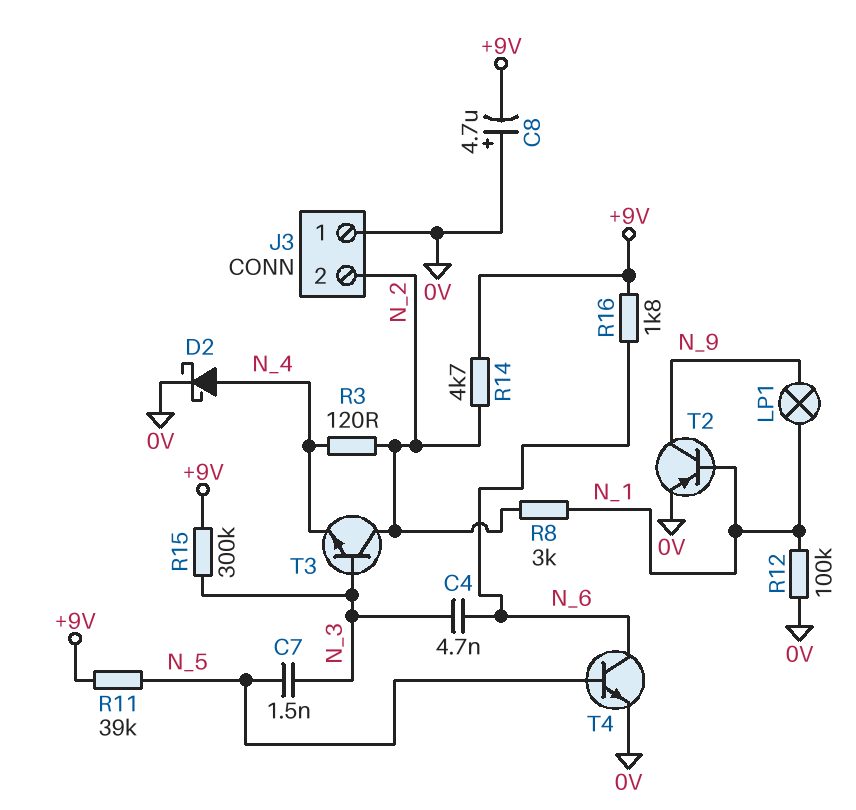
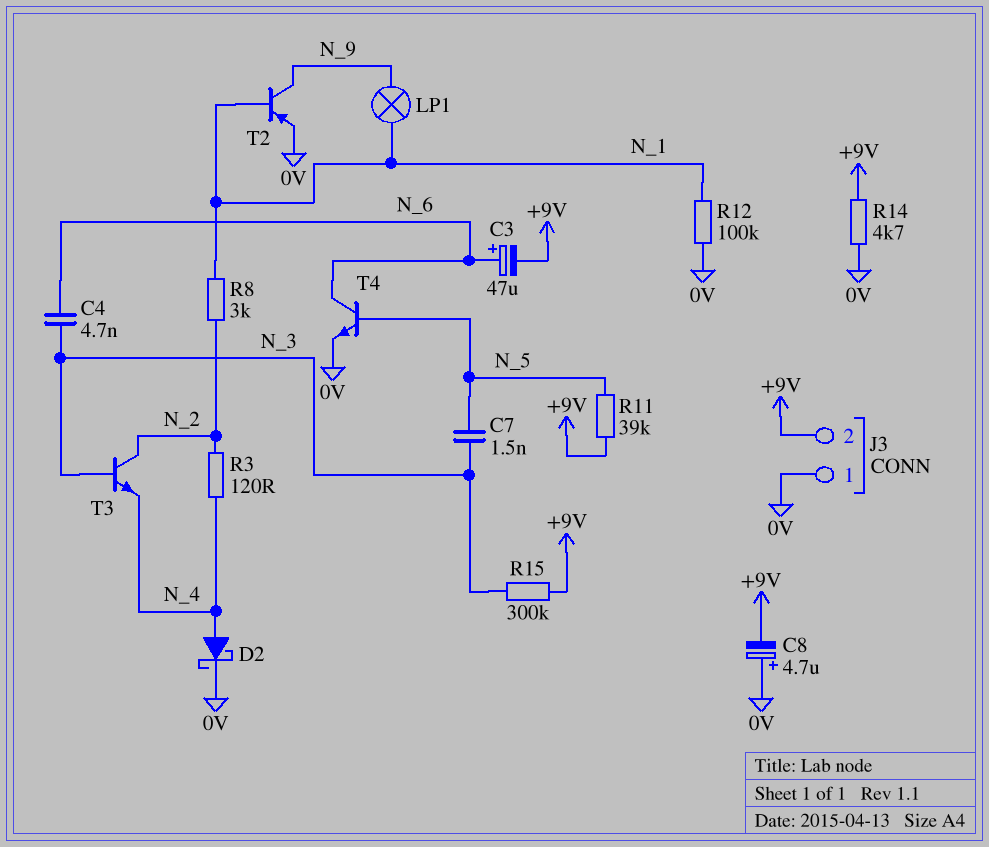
C3: none -> 47uF (plus N_6, minus +9V)
J3 pin 2: N_2 -> +9V
R14: 4.7k (+9V, N_2) -> 4.7k (+9V, 0V)
R16: 1.8k (+9V, N_6) -> none

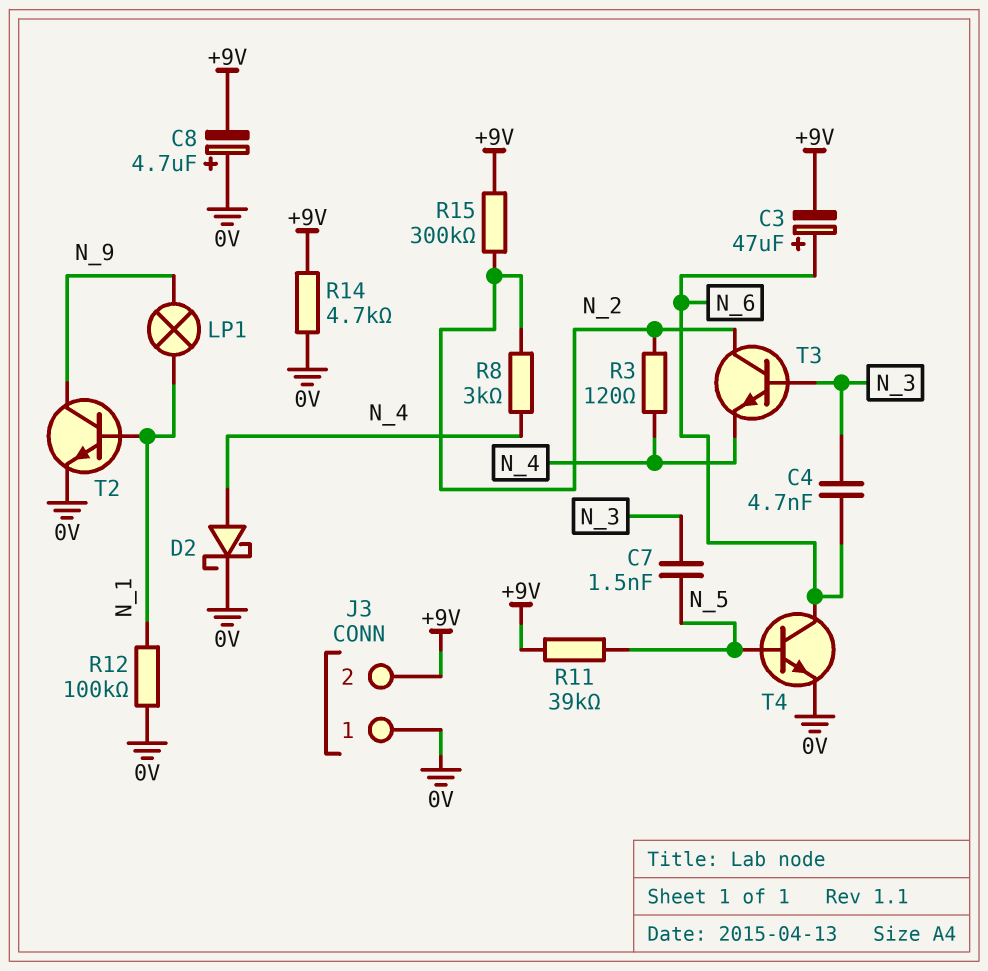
R8: 3k (N_1, N_2) -> 3k (N_2, N_4)
R15: 300k (+9V, N_3) -> 300k (+9V, N_2)
T2: PNP (B N_1, C N_9, E 0V) -> NPN (B N_1, C N_9, E 0V)

